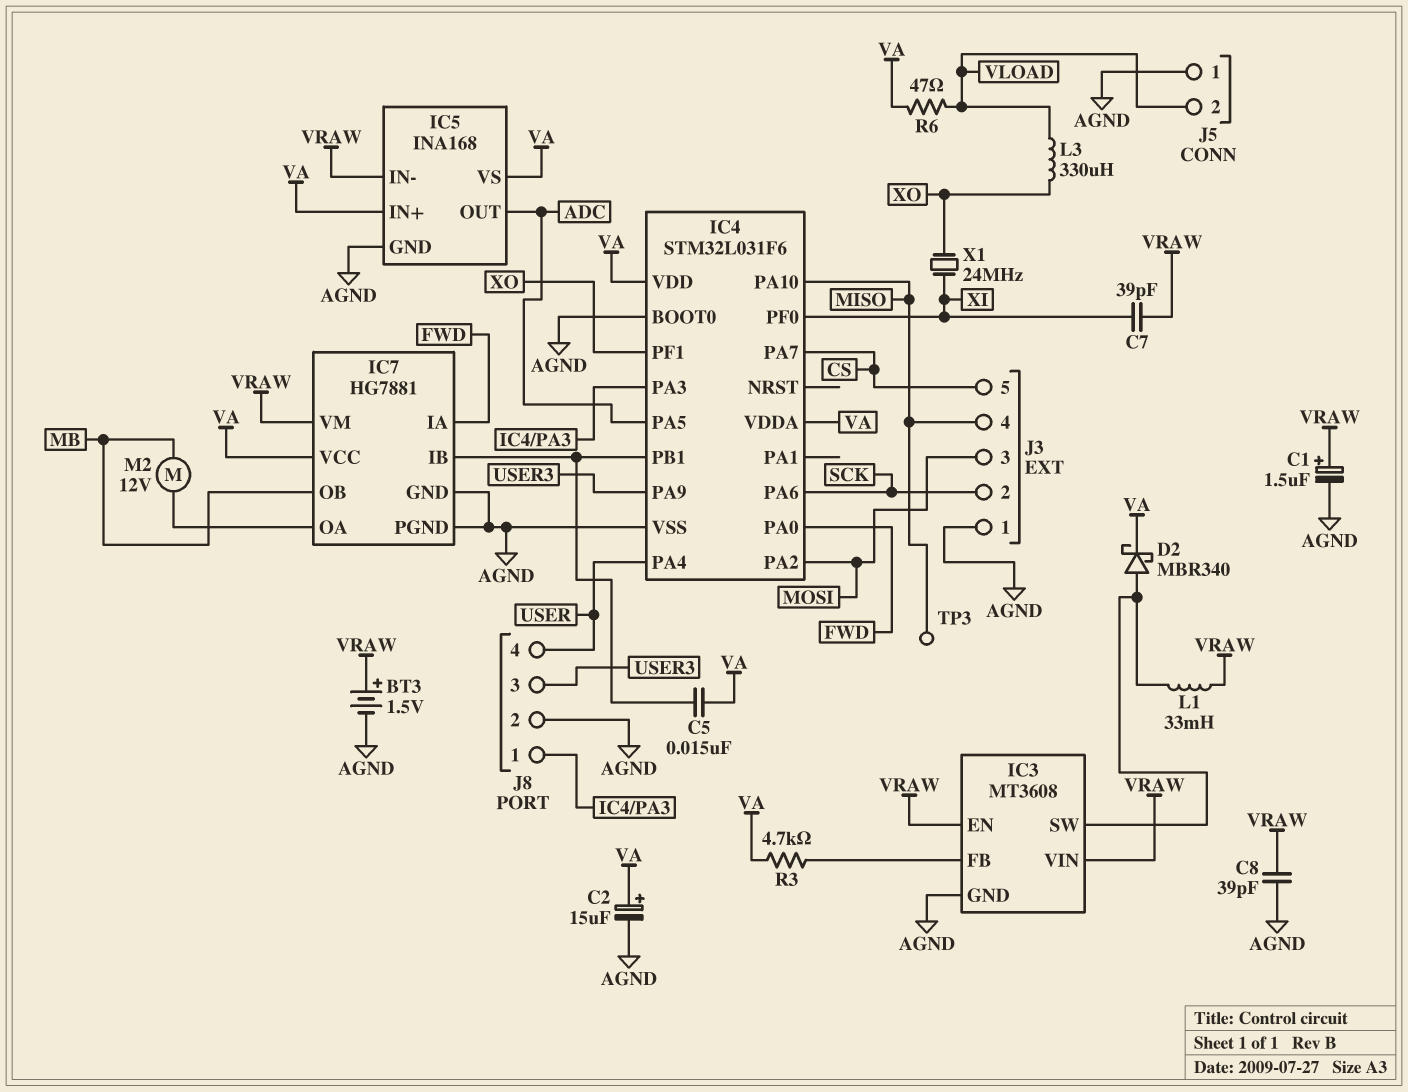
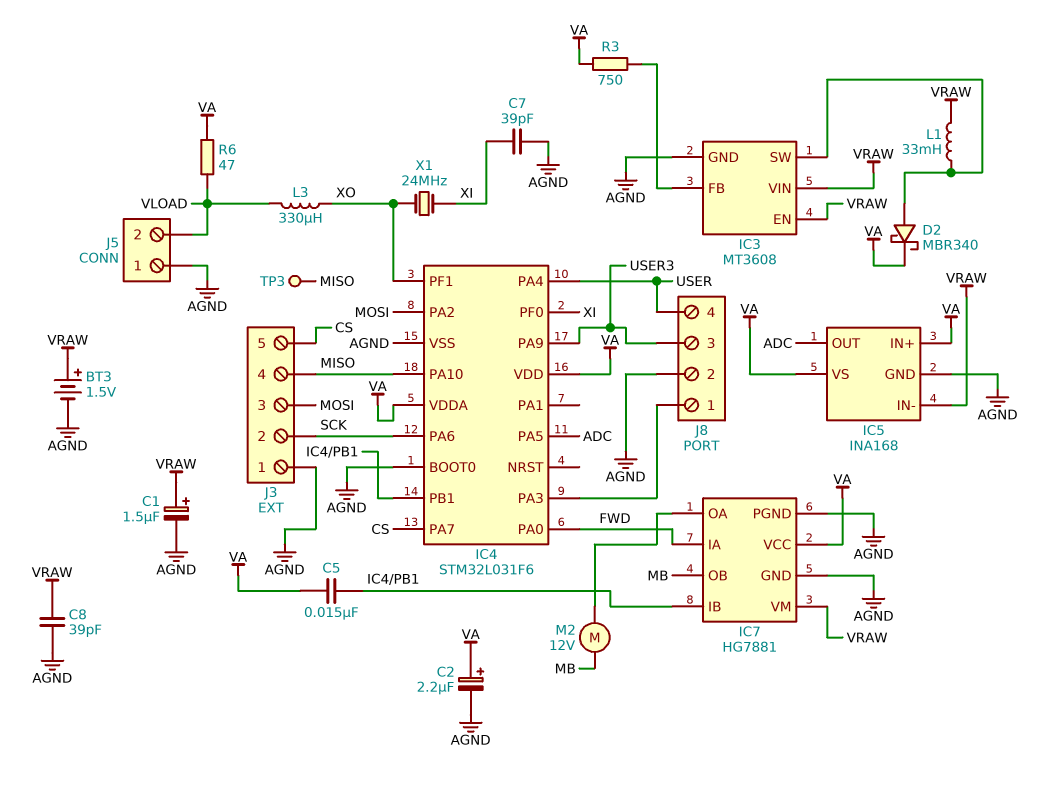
C2: 15uF (plus VA, minus AGND) -> 2.2uF (plus VA, minus AGND)
C7: 39pF (VRAW, XI) -> 39pF (AGND, XI)
R3: 4.7k (IC3/FB, VA) -> 750 (IC3/FB, VA)

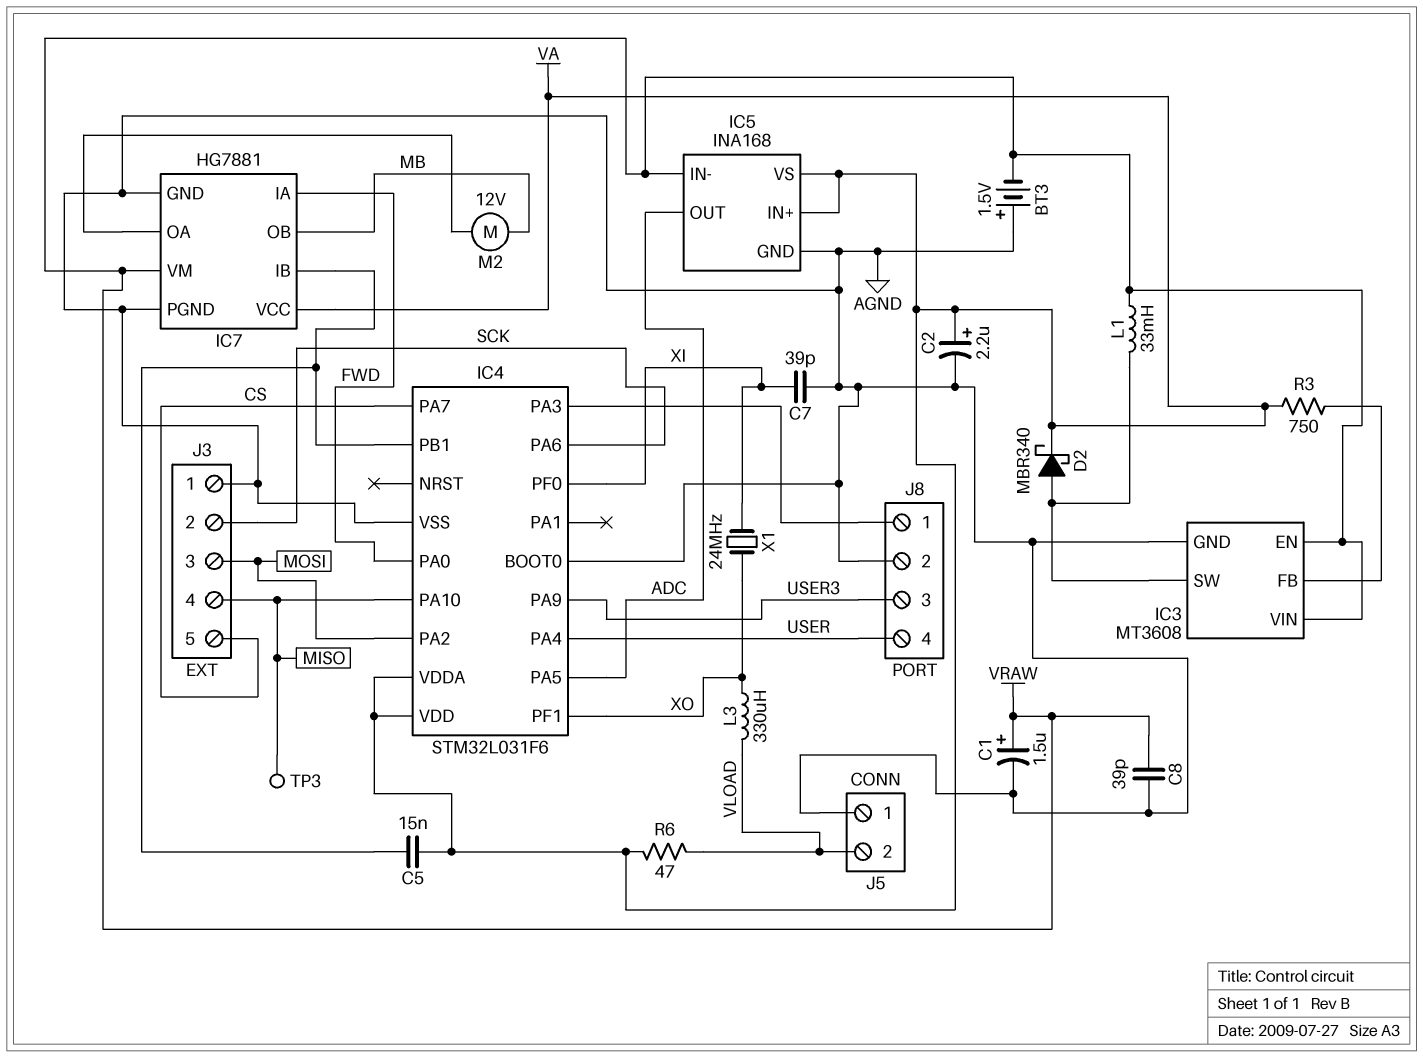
BT3: 1.5V (plus VRAW, minus AGND) -> 1.5V (plus AGND, minus VRAW)

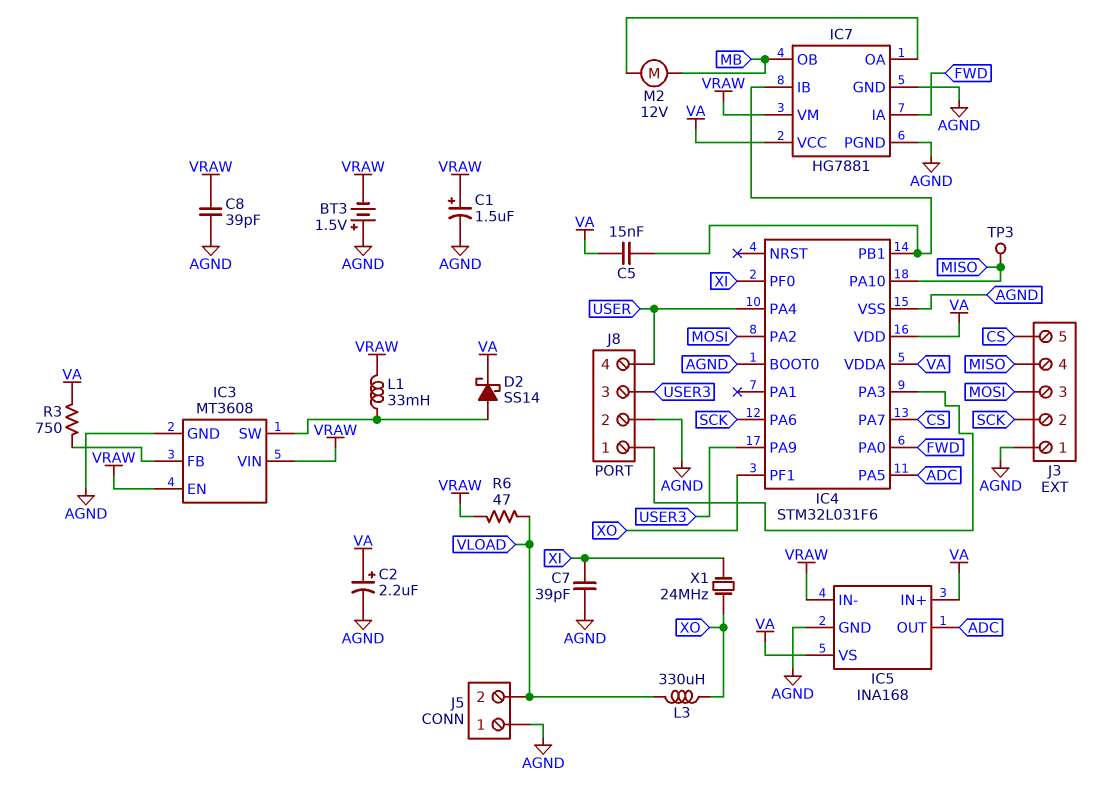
D2: schottky MBR340 (A IC3/SW, K VA) -> schottky SS14 (A IC3/SW, K VA)
R6: 47 (VA, VLOAD) -> 47 (VLOAD, VRAW)

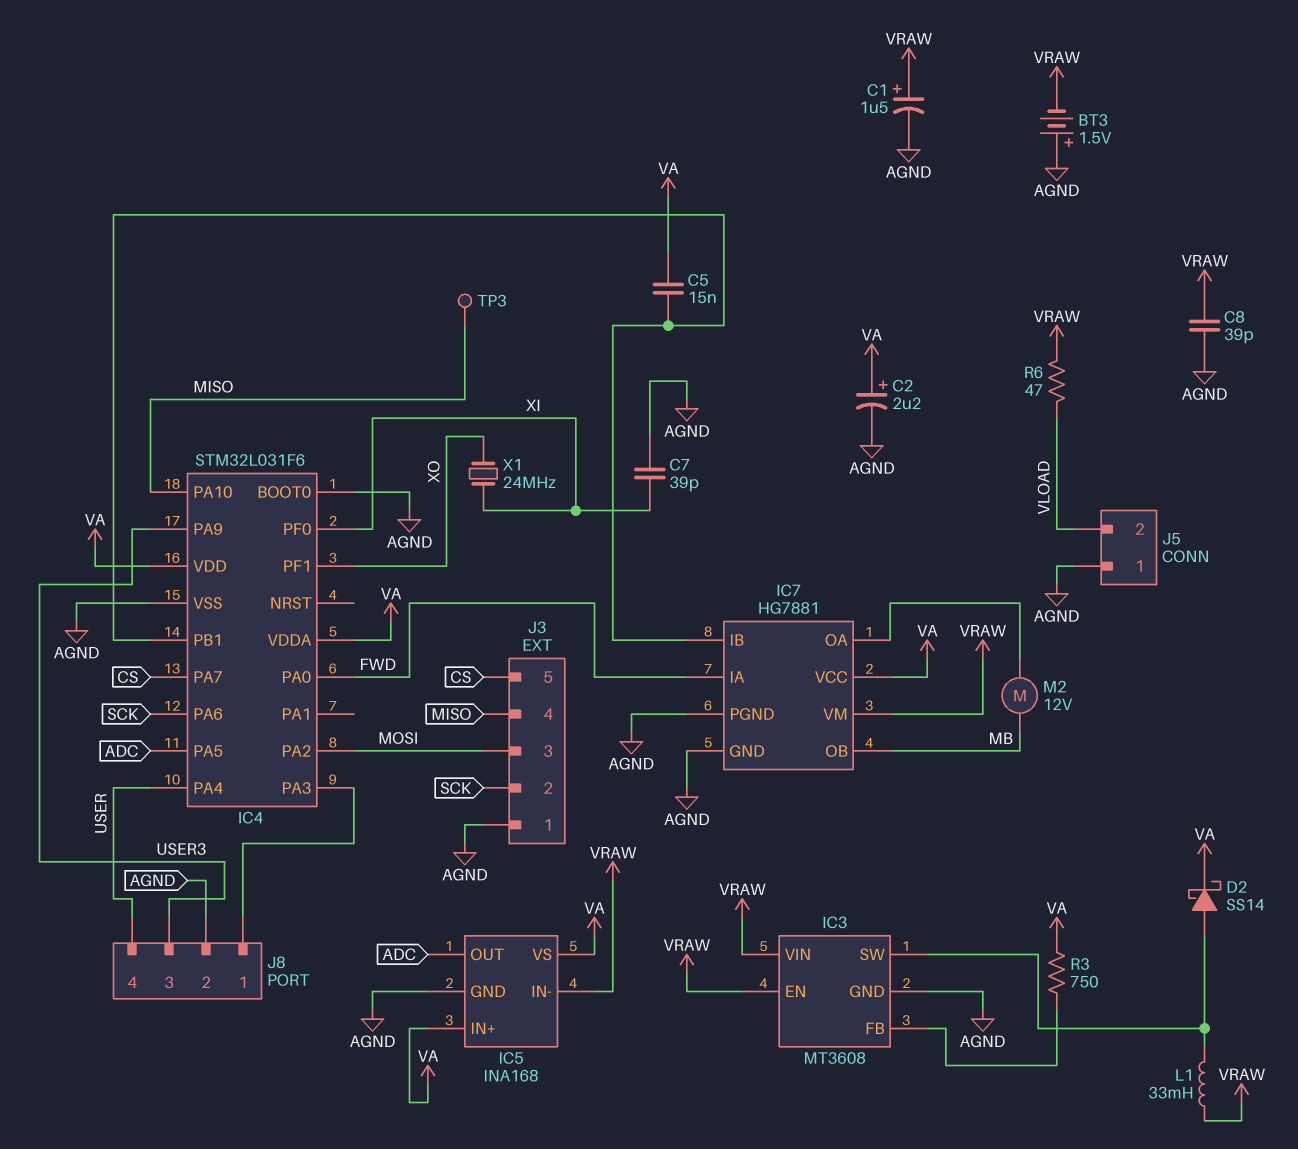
L3: 330uH (VLOAD, XO) -> none

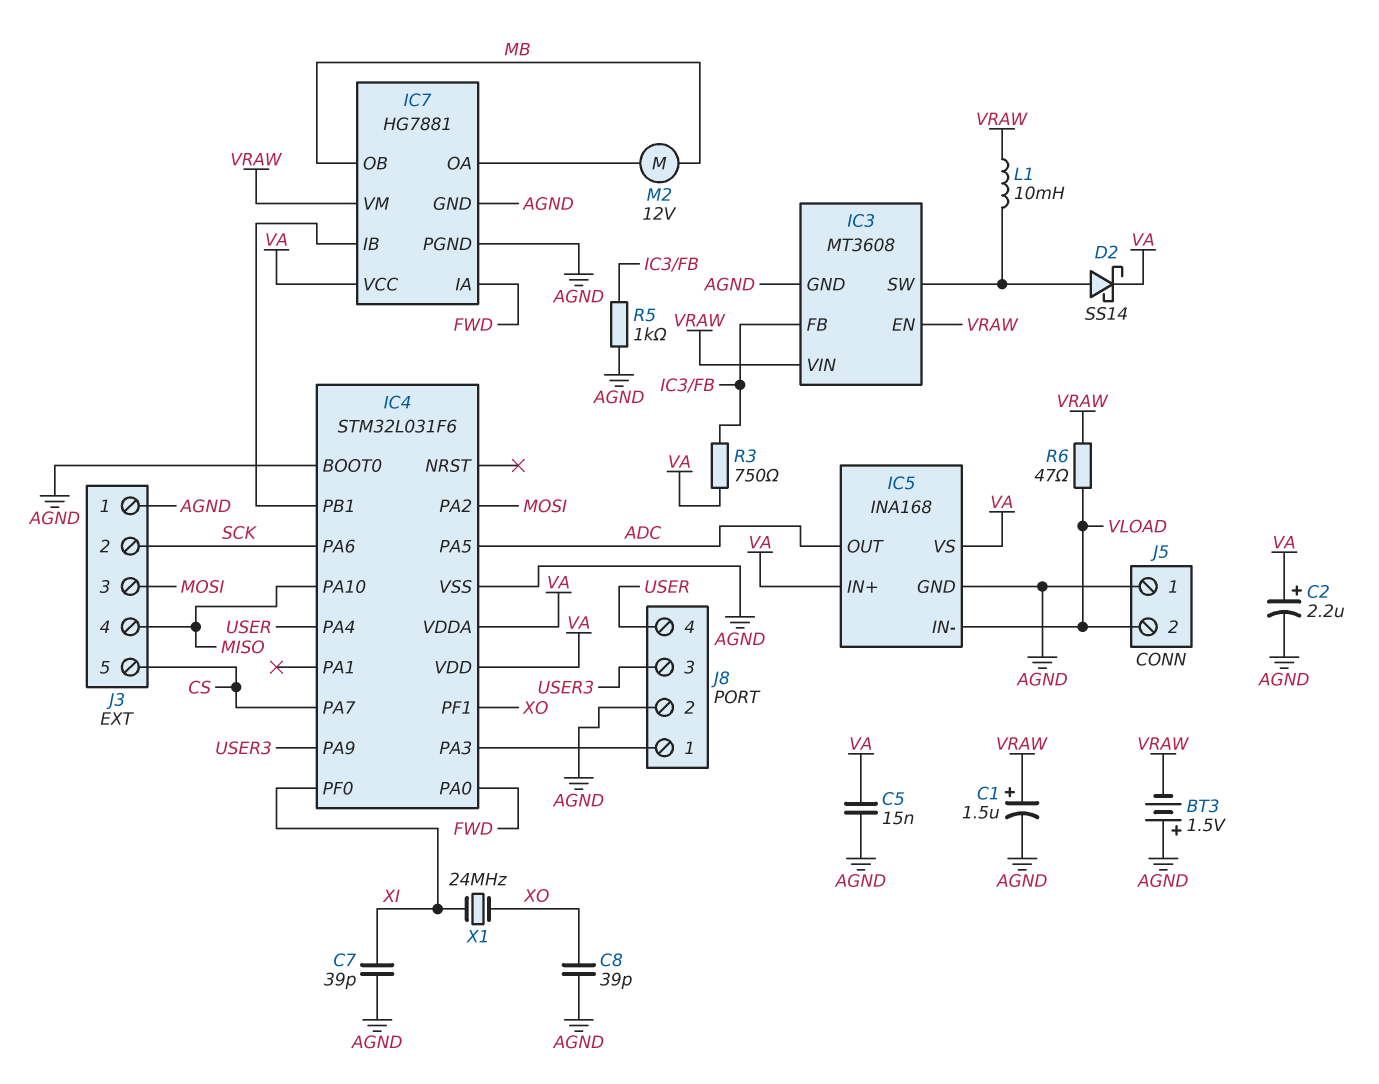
C5: 15nF (IC4/PB1, VA) -> 15nF (AGND, VA)
C8: 39pF (AGND, VRAW) -> 39pF (AGND, XO)
IC5 pin IN-: VRAW -> VLOAD
L1: 33mH (IC3/SW, VRAW) -> 10mH (IC3/SW, VRAW)
R5: none -> 1k (AGND, IC3/FB)
TP3: test point (MISO) -> none

